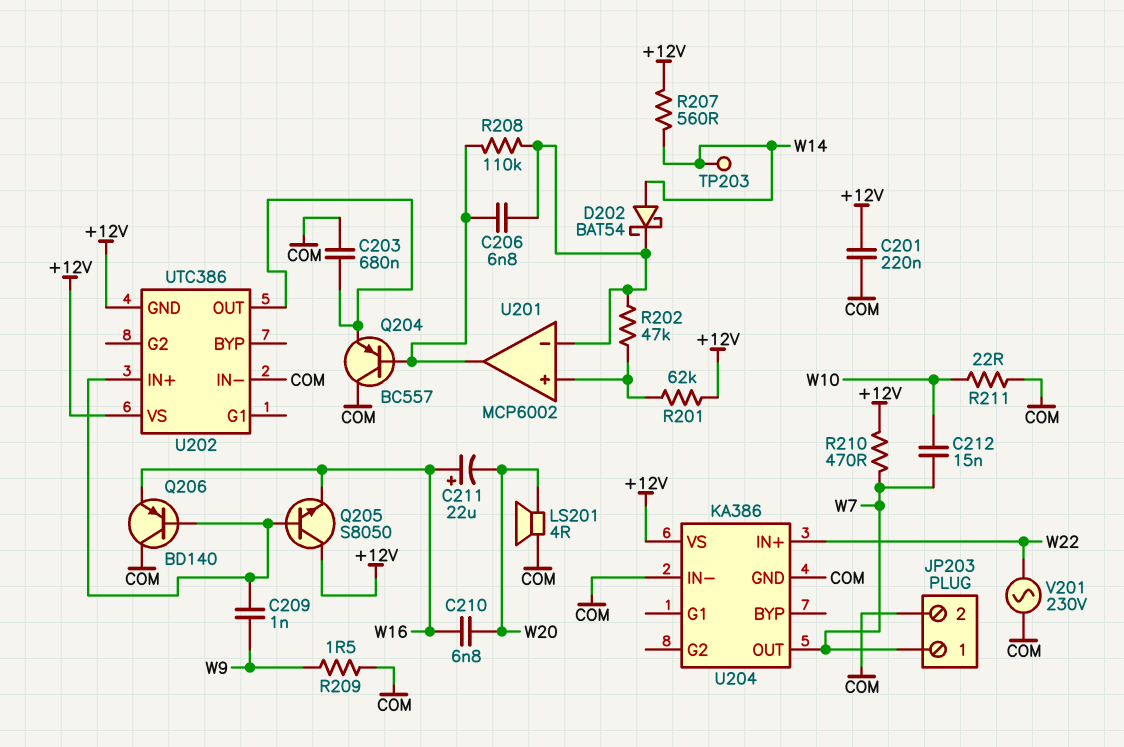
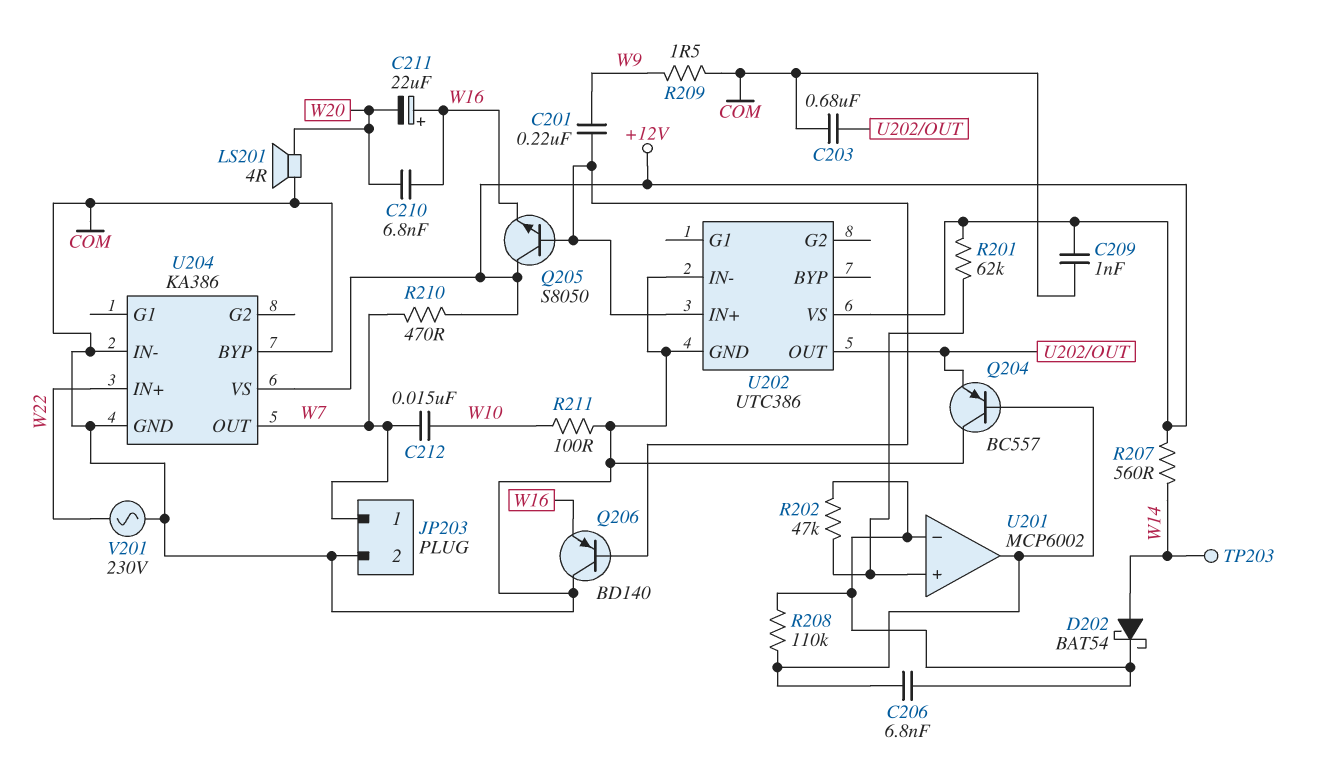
C201: 220nF (+12V, COM) -> 220nF (U202/IN+, W9)
C209: 1nF (U202/IN+, W9) -> 1nF (+12V, COM)
R211: 22 (COM, W10) -> 100 (COM, W10)
U202 pin GND: +12V -> COM
U204 pin BYP: none -> COM

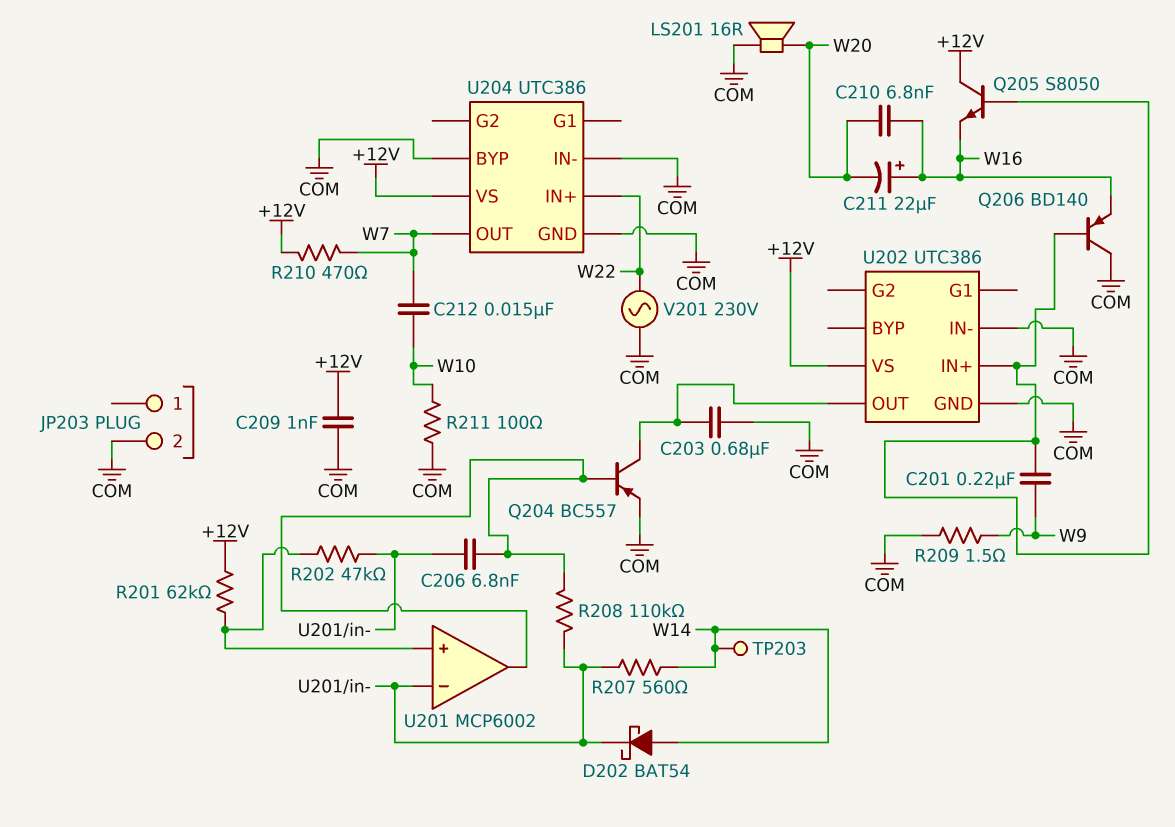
JP203 pin 1: W7 -> none
LS201: speaker 4R (COM, W20) -> speaker 16R (COM, W20)
Q204: PNP BC557 (B U201/out, C COM, E U202/OUT) -> PNP BC557 (B U201/out, C U202/OUT, E COM)
R207: 560 (+12V, W14) -> 560 (U201/in-, W14)
U204: KA386 -> UTC386

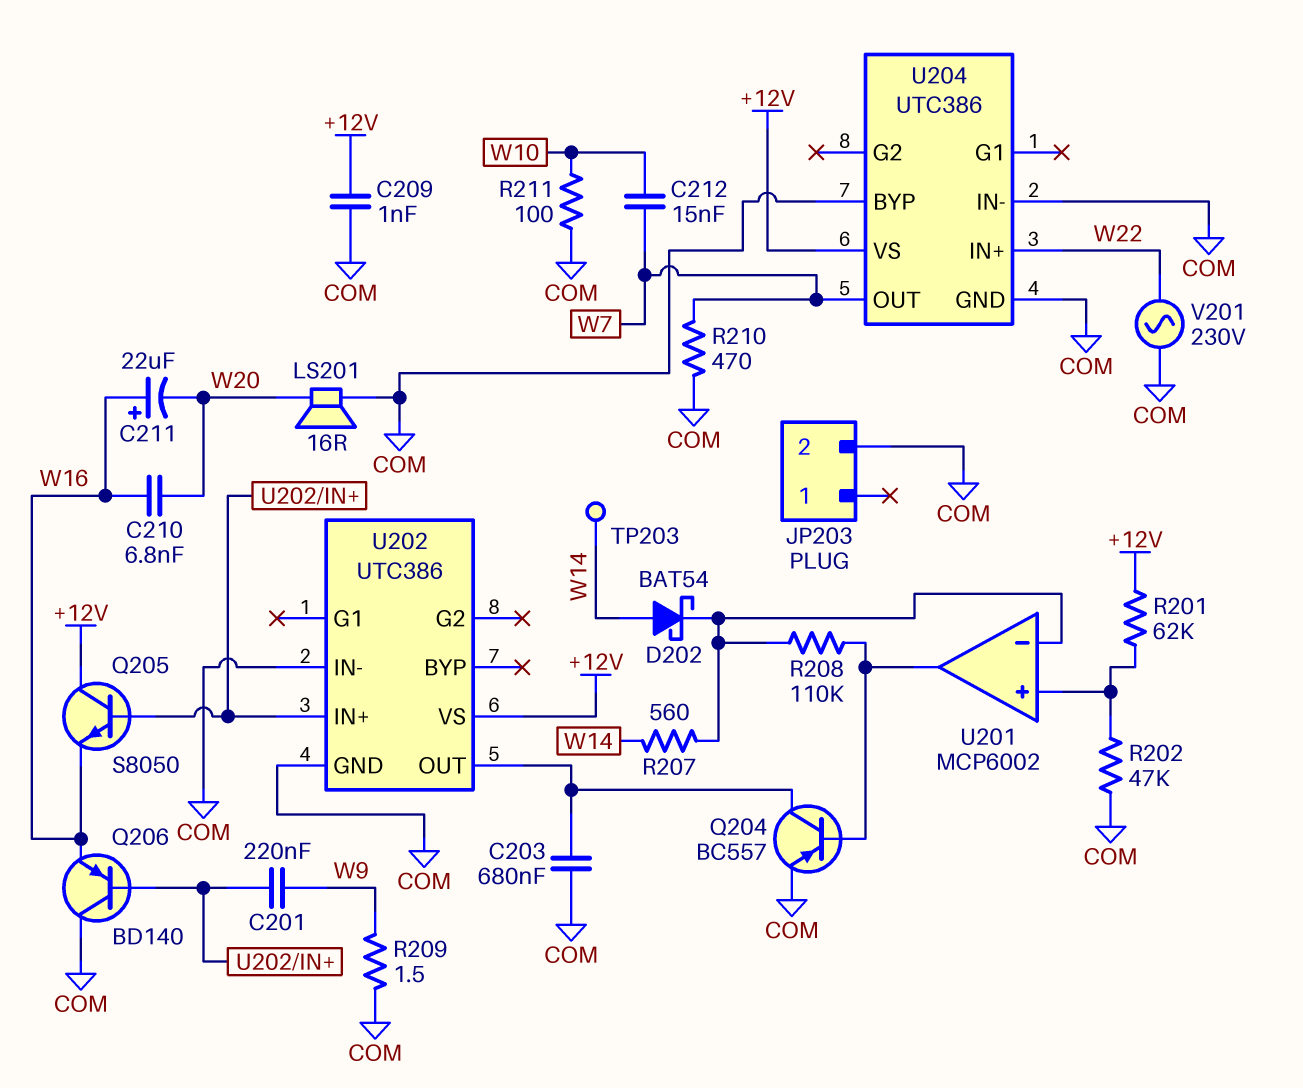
C206: 6.8nF (U201/in-, U201/out) -> none
R202: 47k (U201/in+, U201/in-) -> 47k (COM, U201/in+)
R210: 470 (+12V, W7) -> 470 (COM, W7)

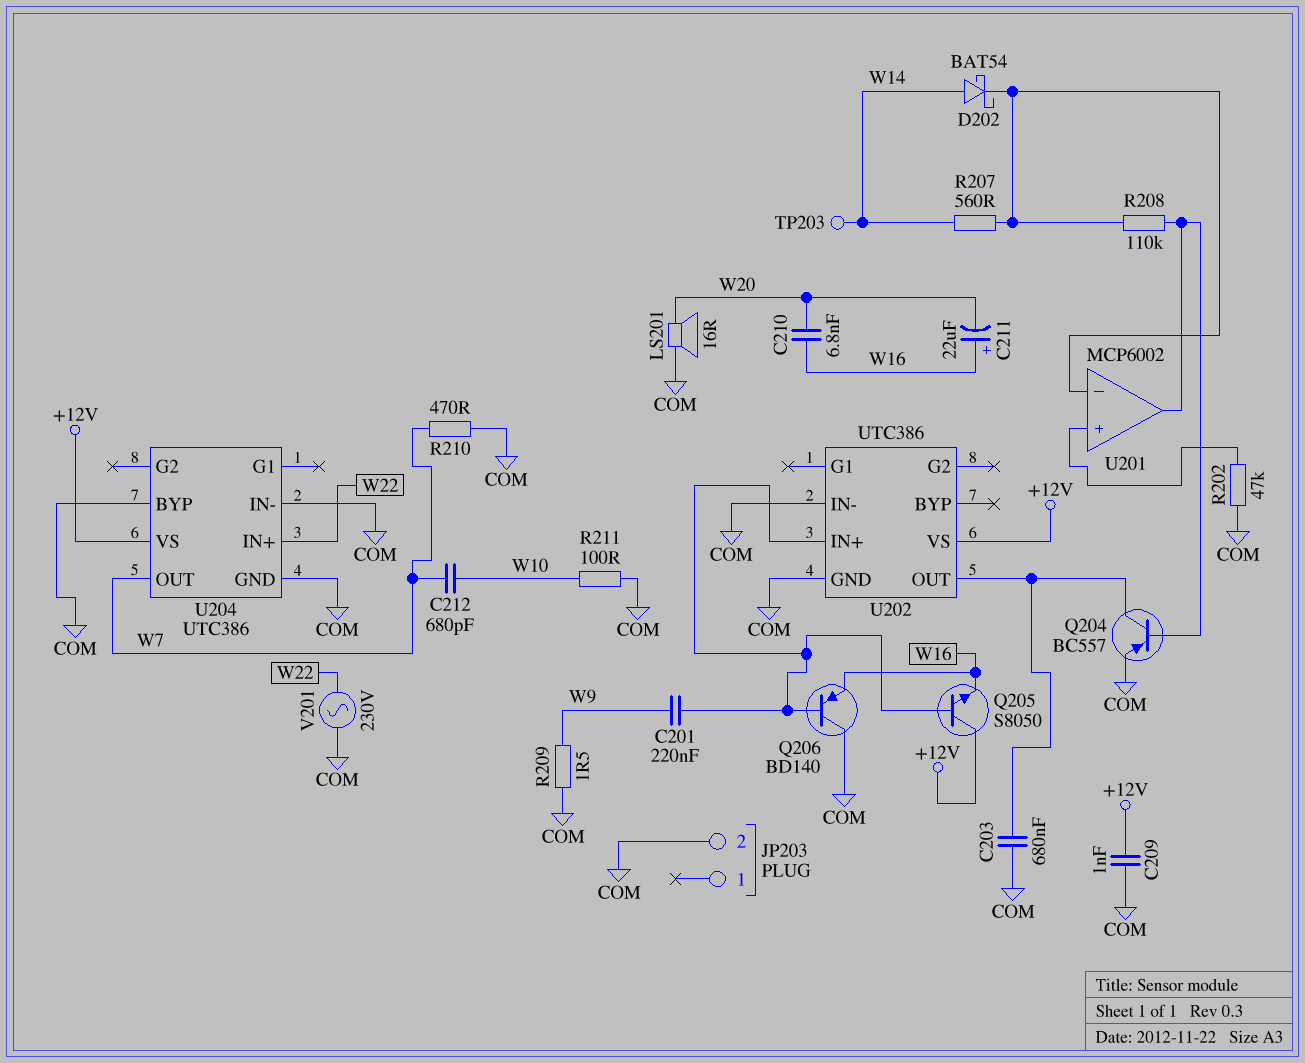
C212: 15nF (W7, W10) -> 680pF (W7, W10)
R201: 62k (+12V, U201/in+) -> none

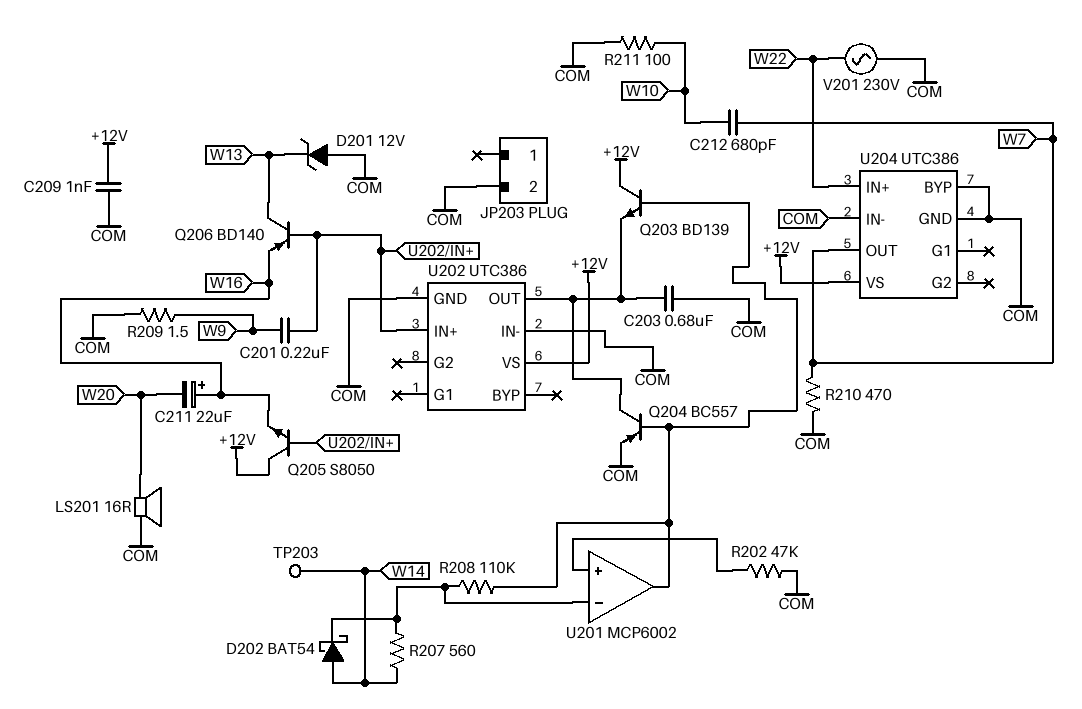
C210: 6.8nF (W16, W20) -> none
D201: none -> zener 12V (A COM, K W13)
Q203: none -> NPN BD139 (B U201/out, C +12V, E U202/OUT)
Q206: PNP BD140 (B U202/IN+, C COM, E W16) -> PNP BD140 (B U202/IN+, C W13, E W16)

